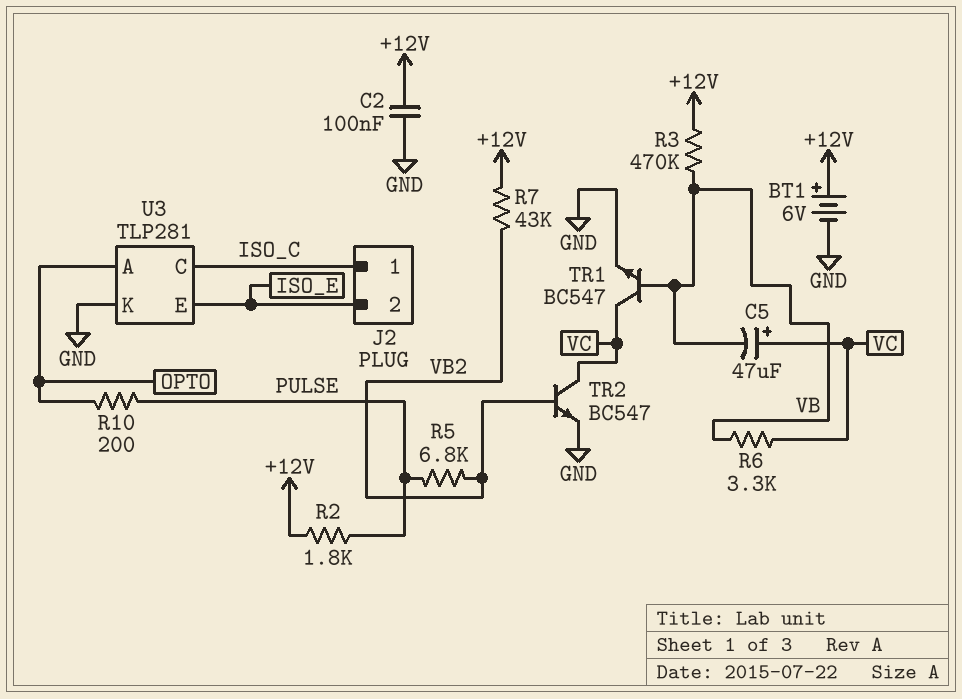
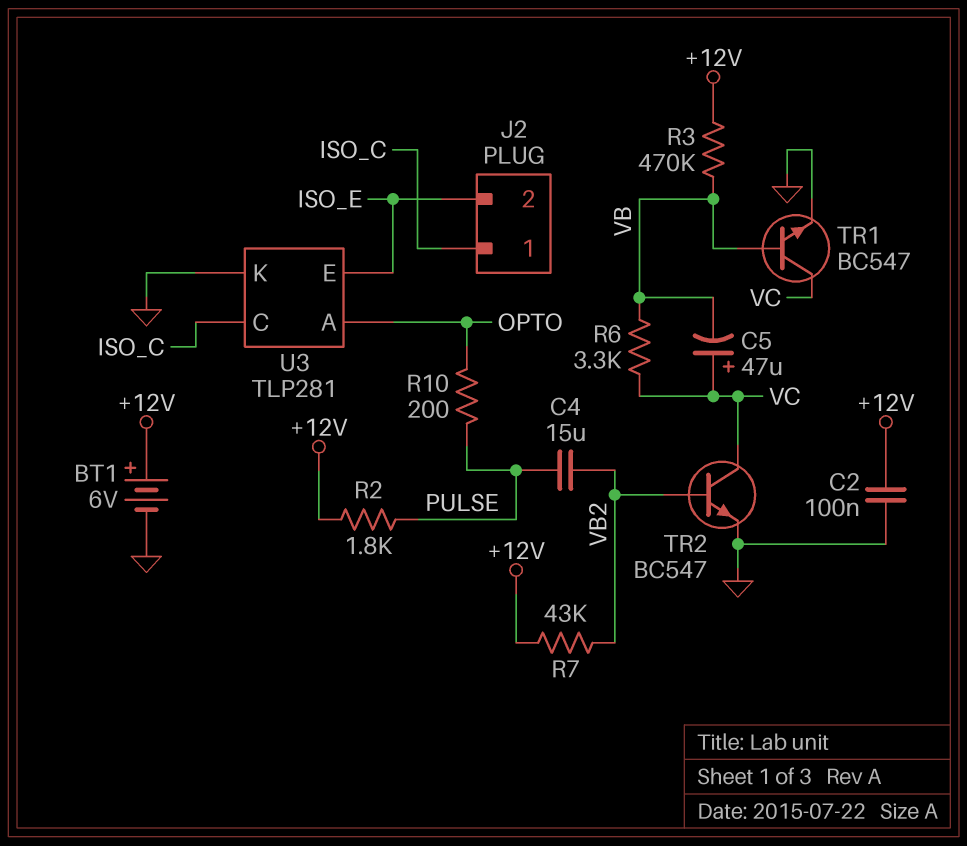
C4: none -> 15uF (PULSE, VB2)
R5: 6.8k (PULSE, VB2) -> none

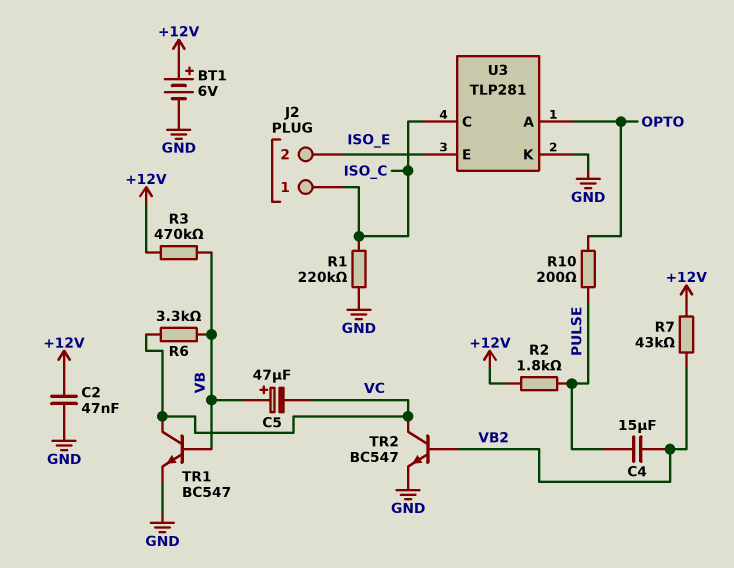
C2: 100nF (+12V, GND) -> 47nF (+12V, GND)
C5: 47uF (plus VC, minus VB) -> 47uF (plus VB, minus VC)
R1: none -> 220k (GND, ISO_C)

